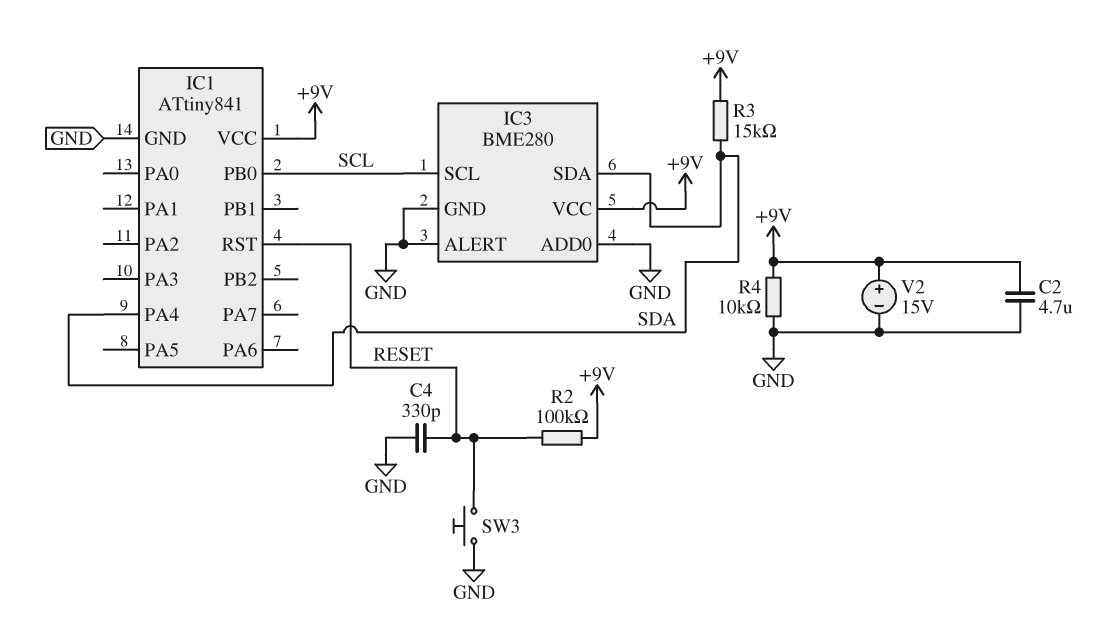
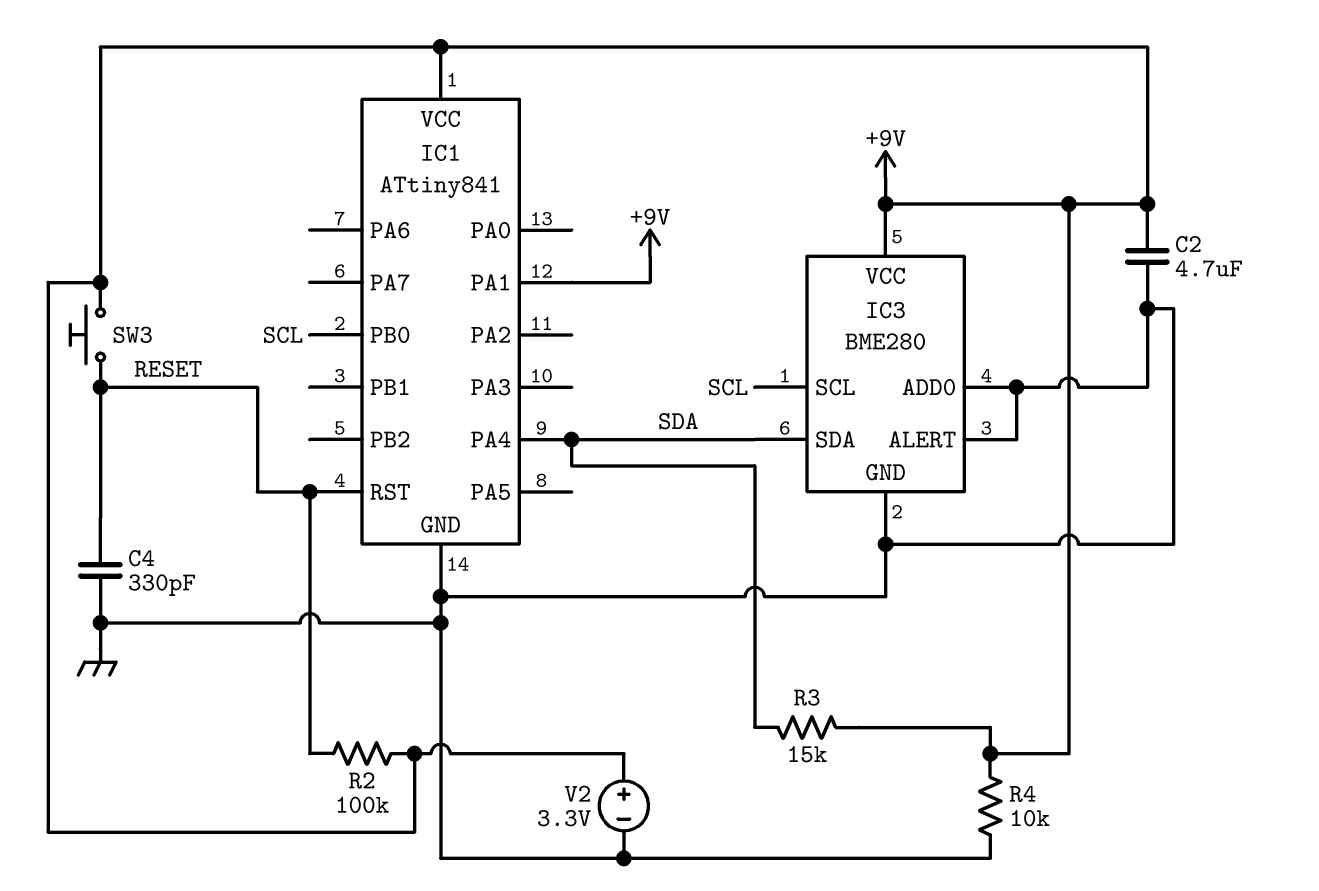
IC1 pin PA1: none -> +9V
SW3: button (GND, RESET) -> button (+9V, RESET)
V2: 15V (plus +9V, minus GND) -> 3.3V (plus +9V, minus GND)

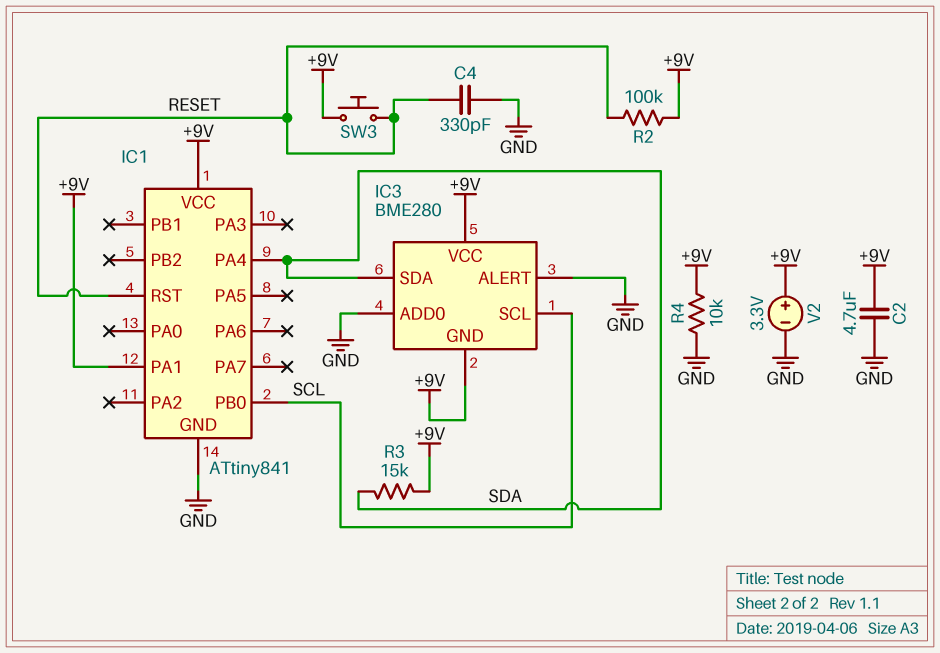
IC3 pin GND: GND -> +9V

